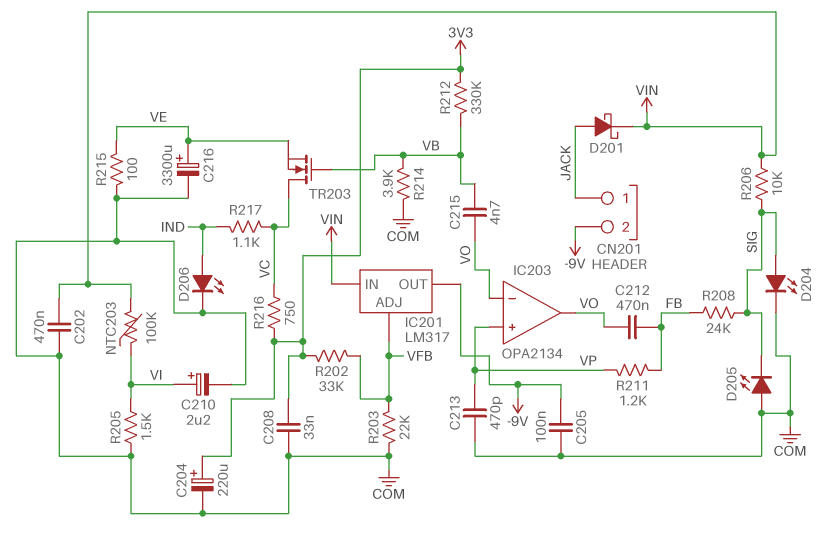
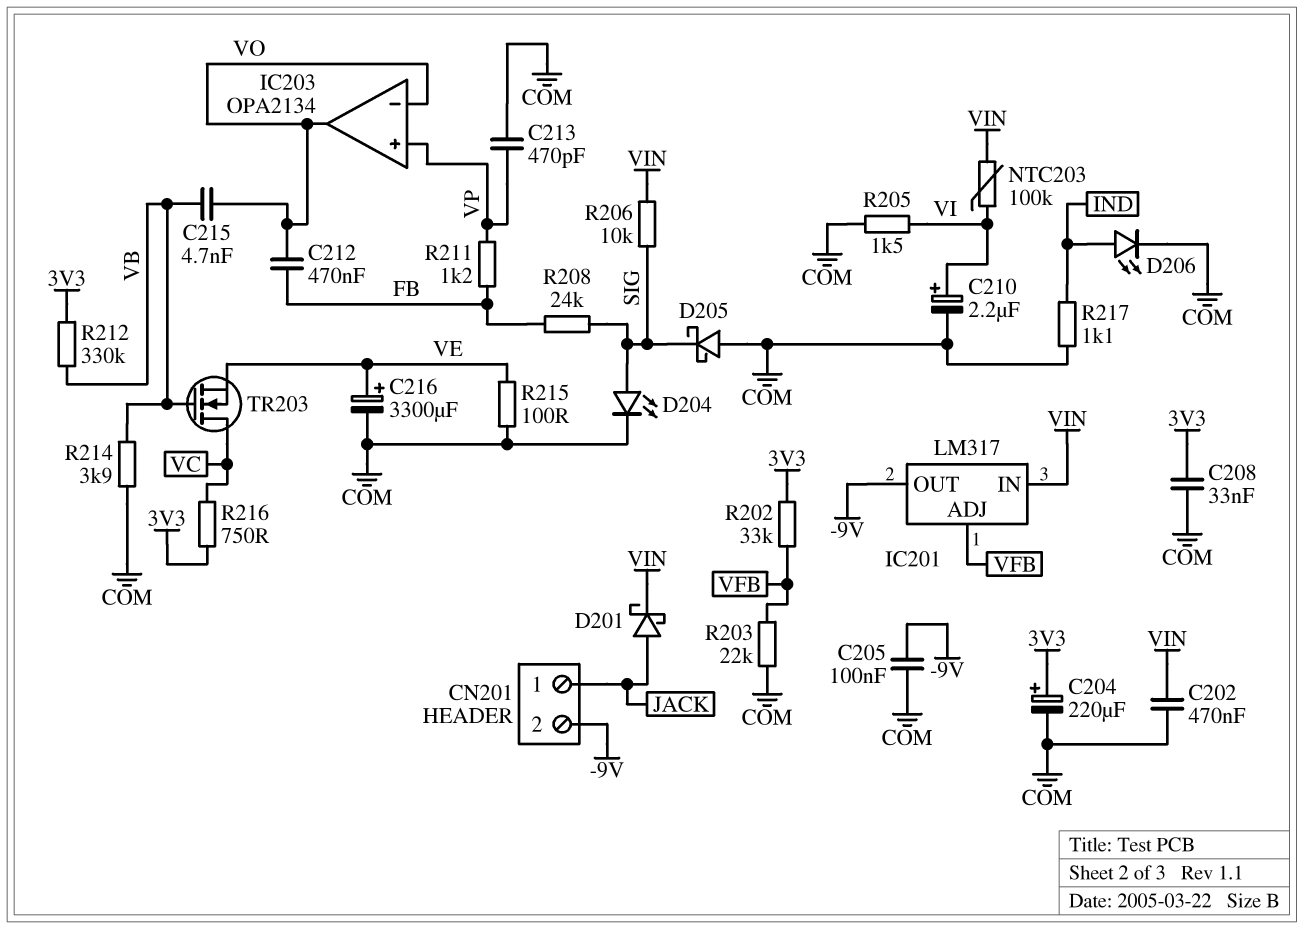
D205: LED (A COM, K SIG) -> schottky (A COM, K SIG)
R217: 1.1k (IND, VC) -> 1.1k (COM, IND)

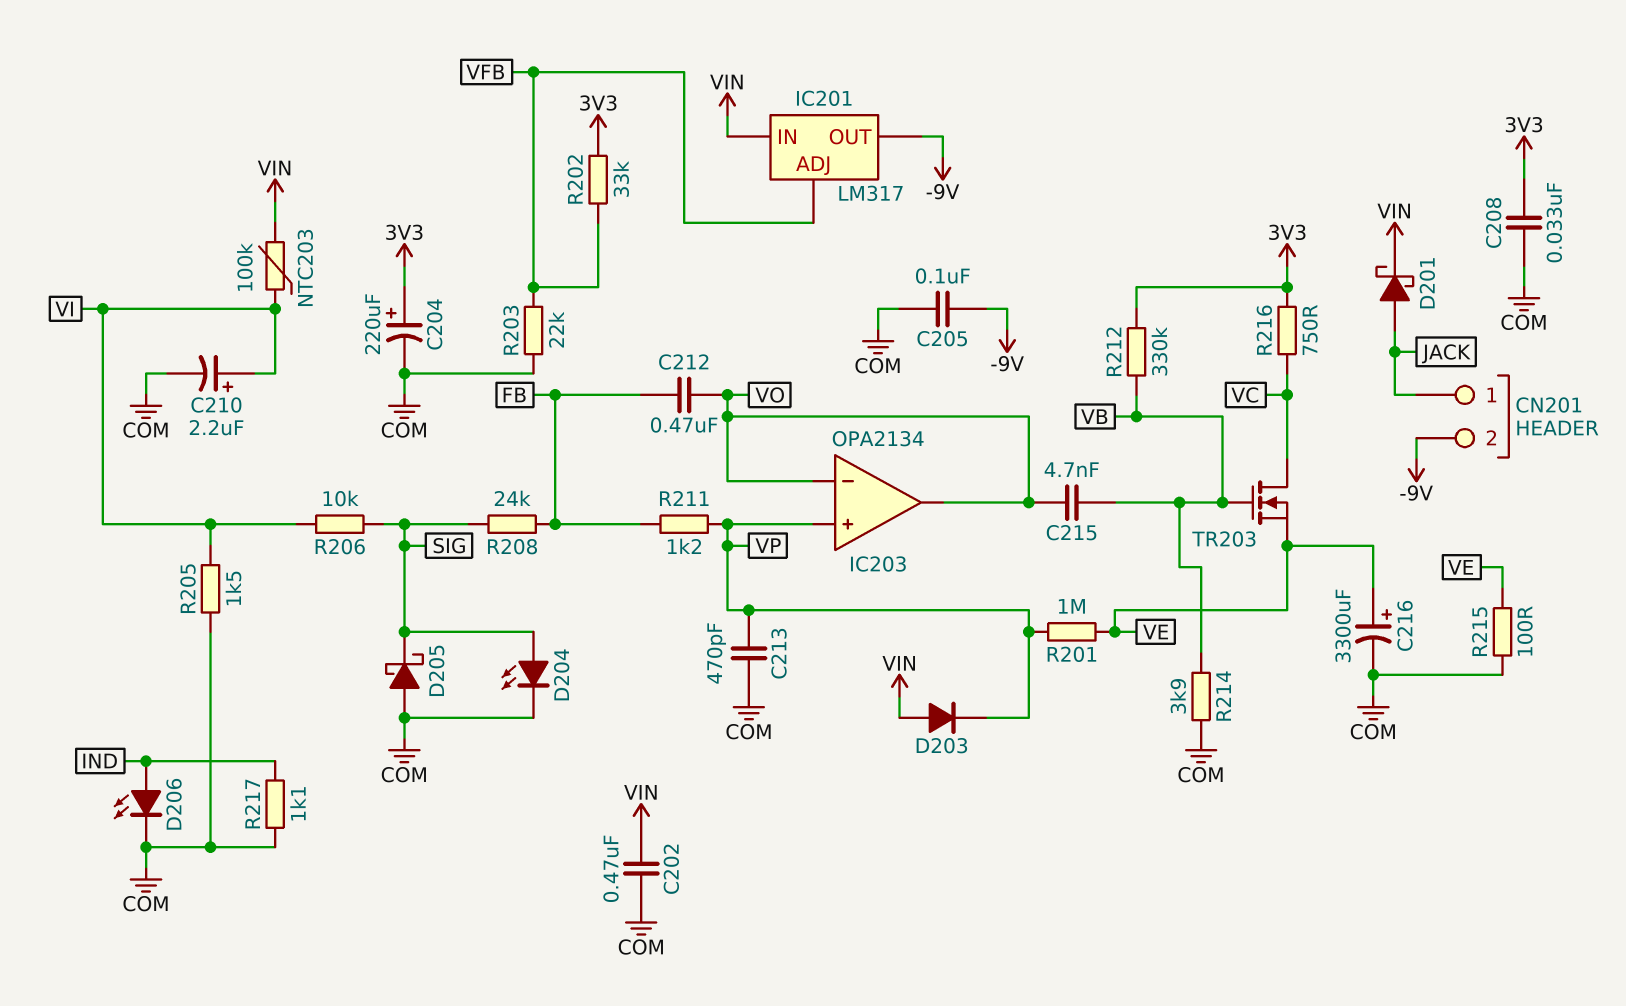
D203: none -> diode (A VIN, K VP)
R201: none -> 1M (VE, VP)
R206: 10k (SIG, VIN) -> 10k (SIG, VI)

